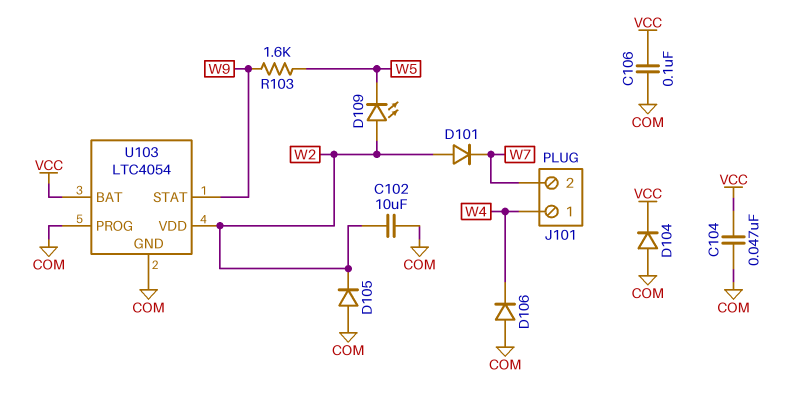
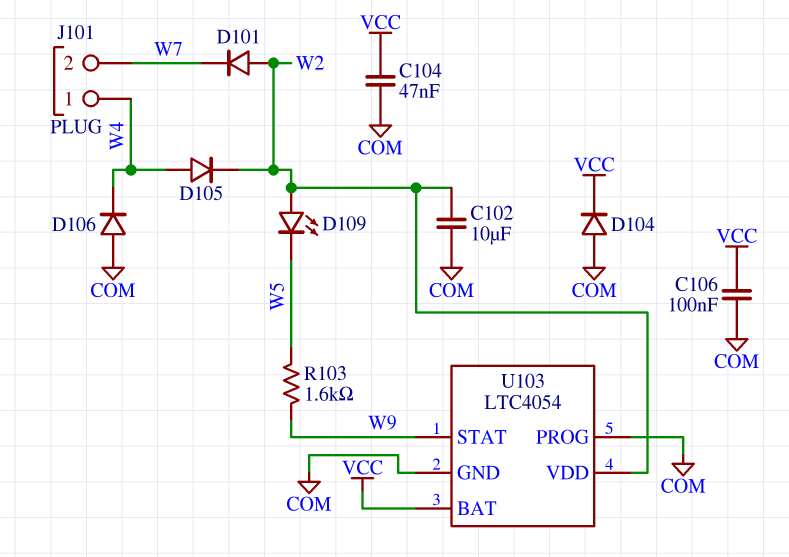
D105: diode (A COM, K W2) -> diode (A W4, K W2)

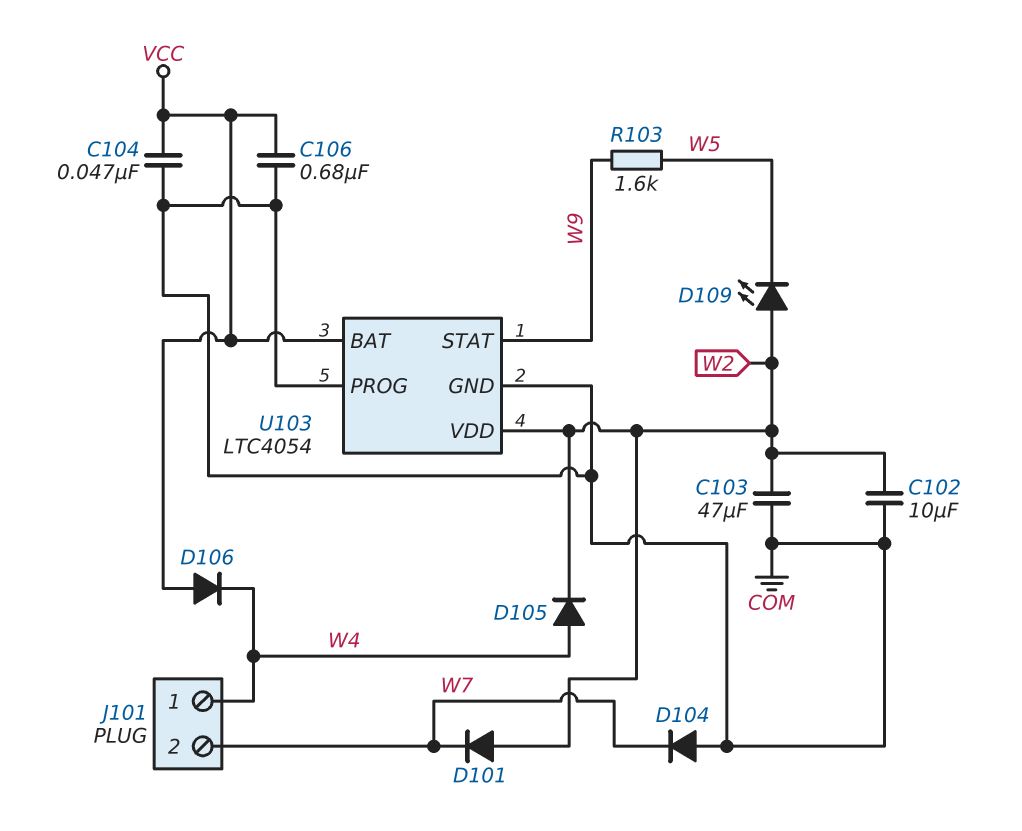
C103: none -> 47uF (COM, W2)
C106: 100nF (COM, VCC) -> 680nF (COM, VCC)
D104: diode (A COM, K VCC) -> diode (A COM, K W7)
D106: diode (A COM, K W4) -> diode (A VCC, K W4)

